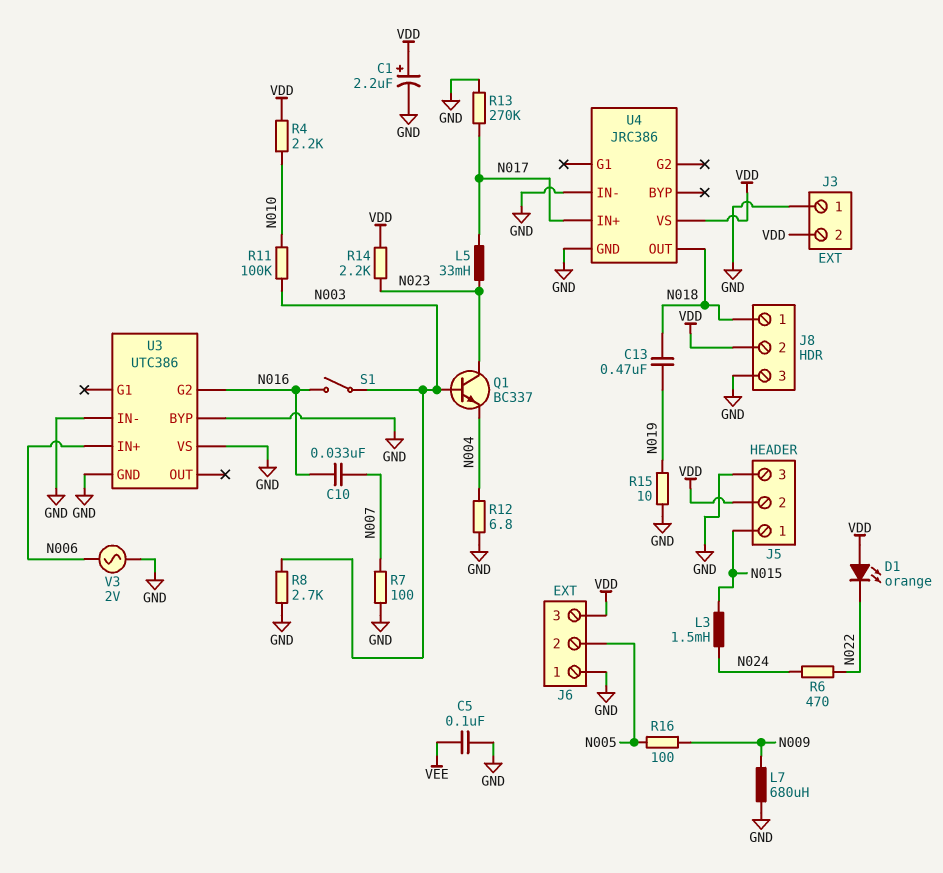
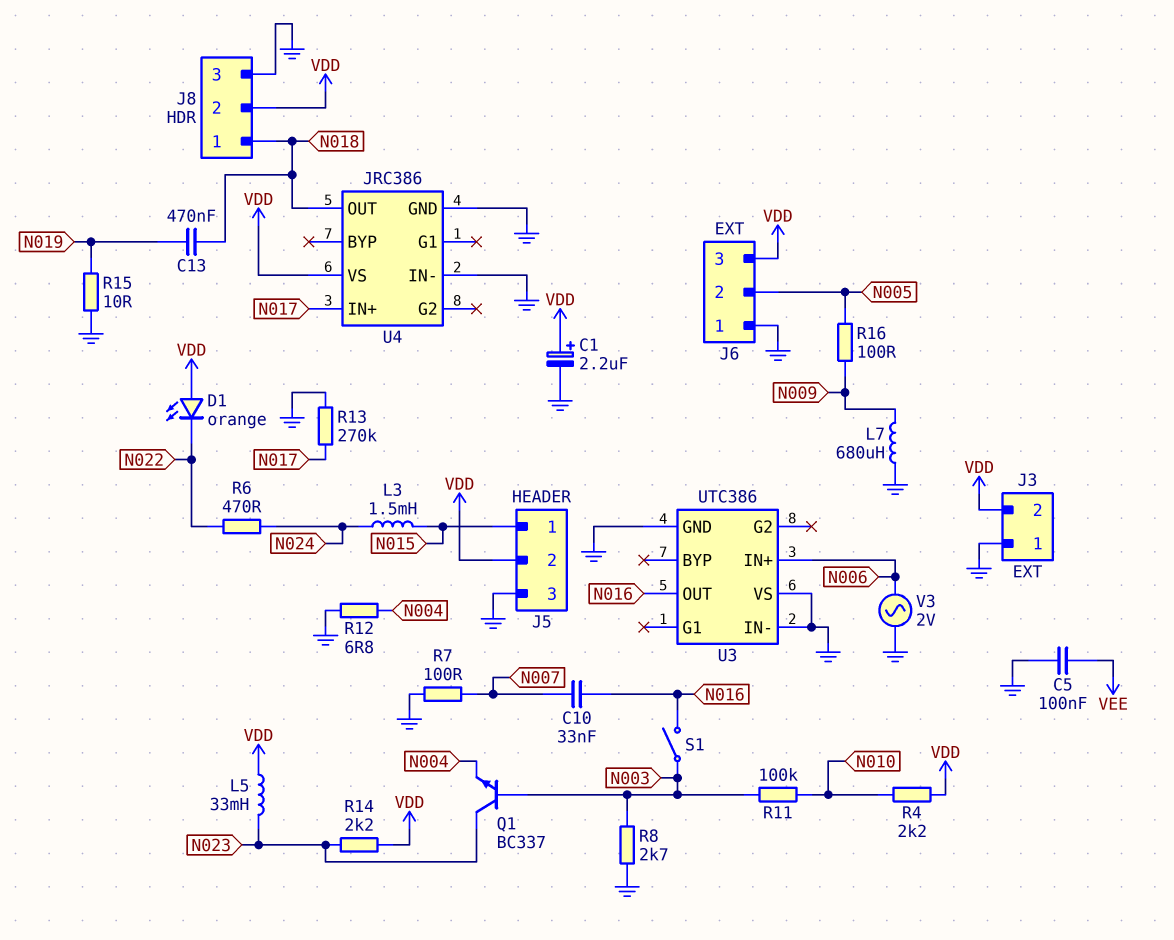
L5: 33mH (N017, N023) -> 33mH (N023, VDD)
U3 pin BYP: GND -> none
U3 pin G2: N016 -> none
U3 pin OUT: none -> N016

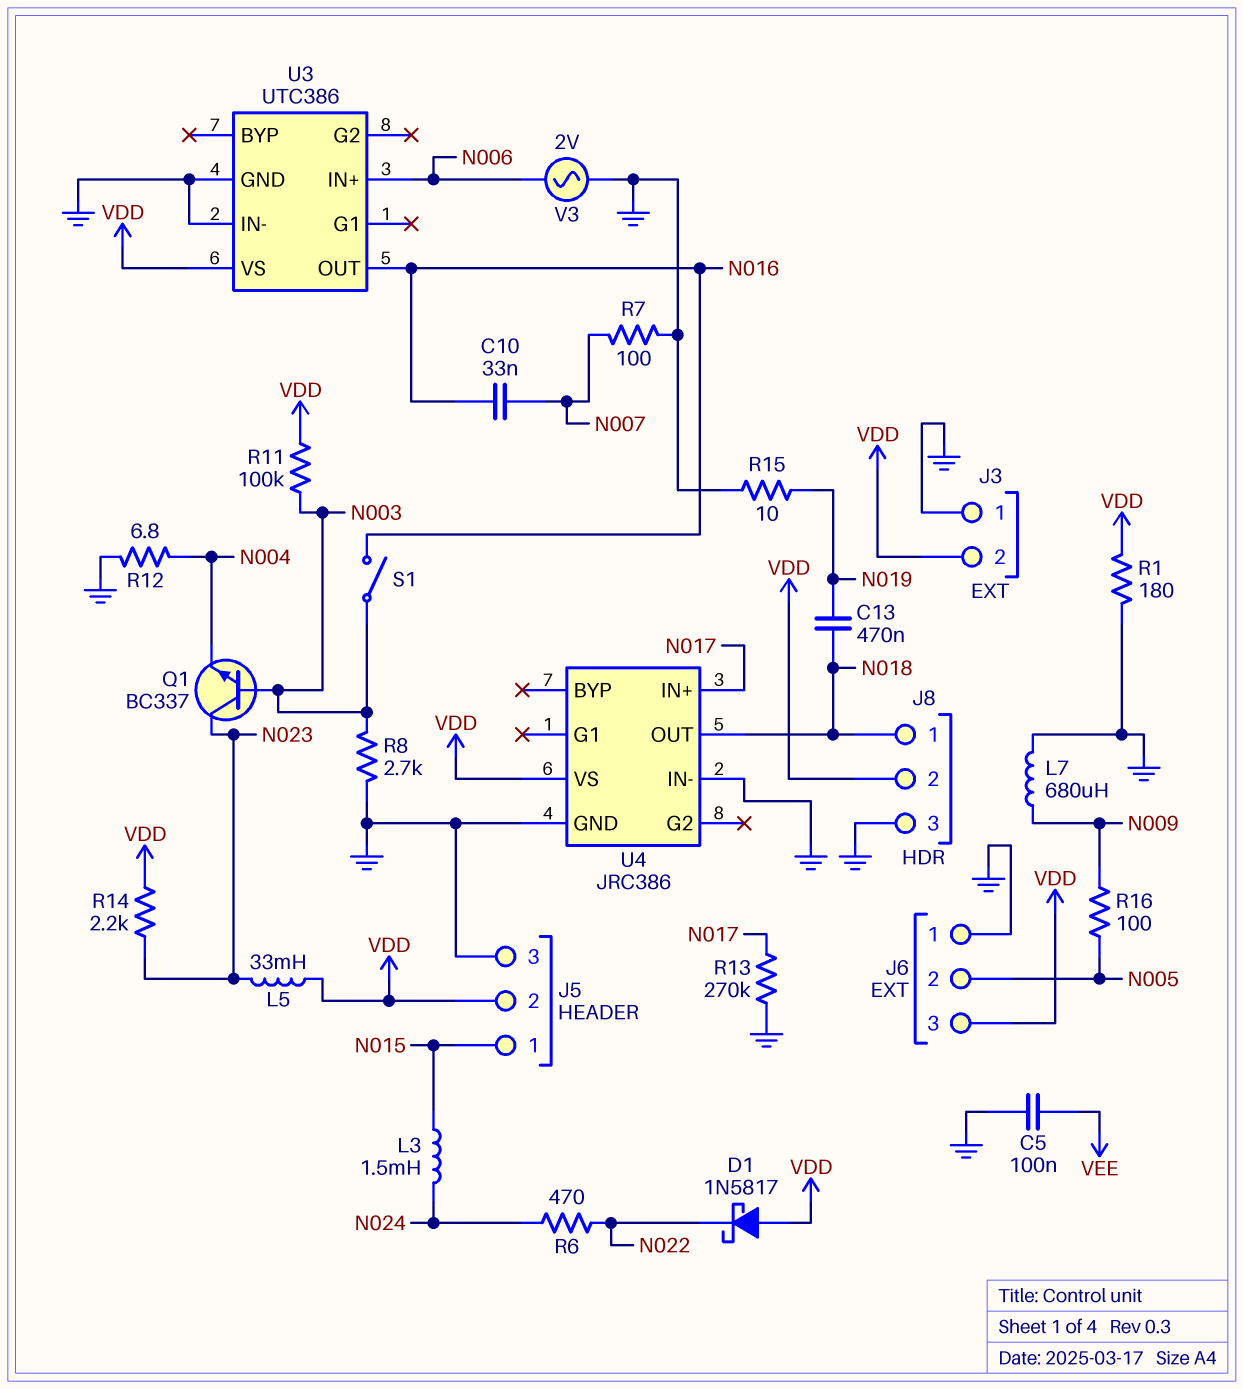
C1: 2.2uF (plus VDD, minus GND) -> none
D1: LED orange (A VDD, K N022) -> schottky 1N5817 (A VDD, K N022)
R1: none -> 180 (GND, VDD)
R4: 2.2k (N010, VDD) -> none
R11: 100k (N003, N010) -> 100k (N003, VDD)
U3 pin VS: GND -> VDD

